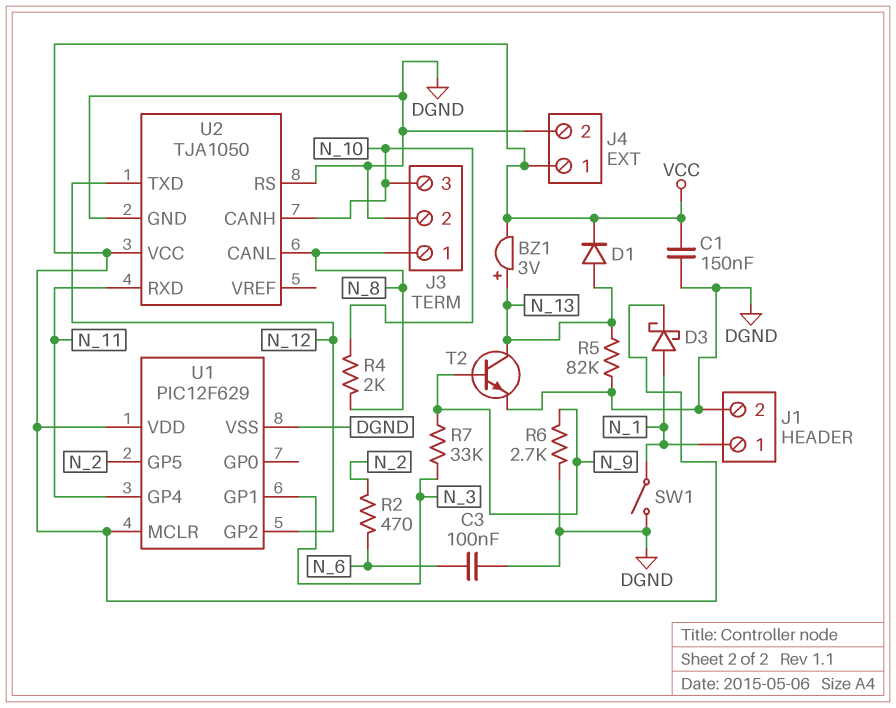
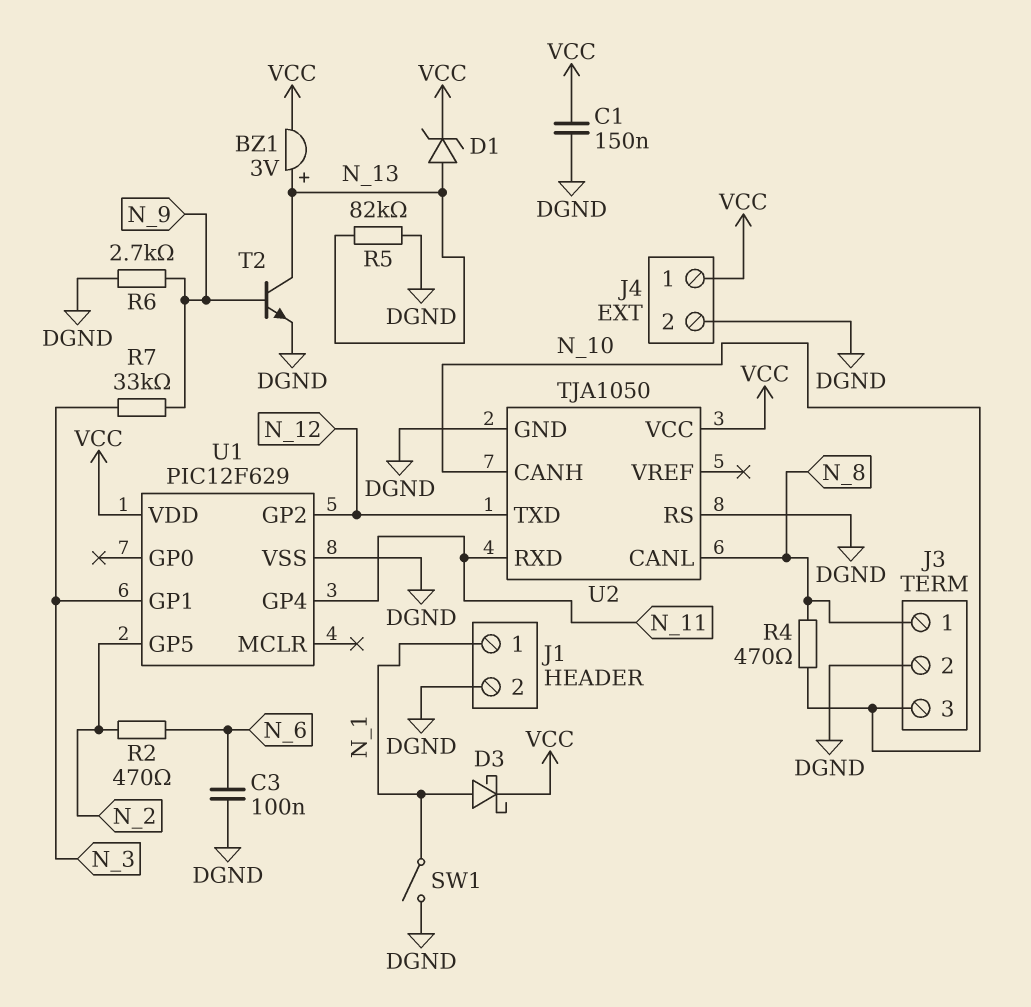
D1: diode (A N_13, K VCC) -> zener (A N_13, K VCC)
R4: 2k (N_8, N_10) -> 470 (N_8, N_10)
U1 pin MCLR: VCC -> none

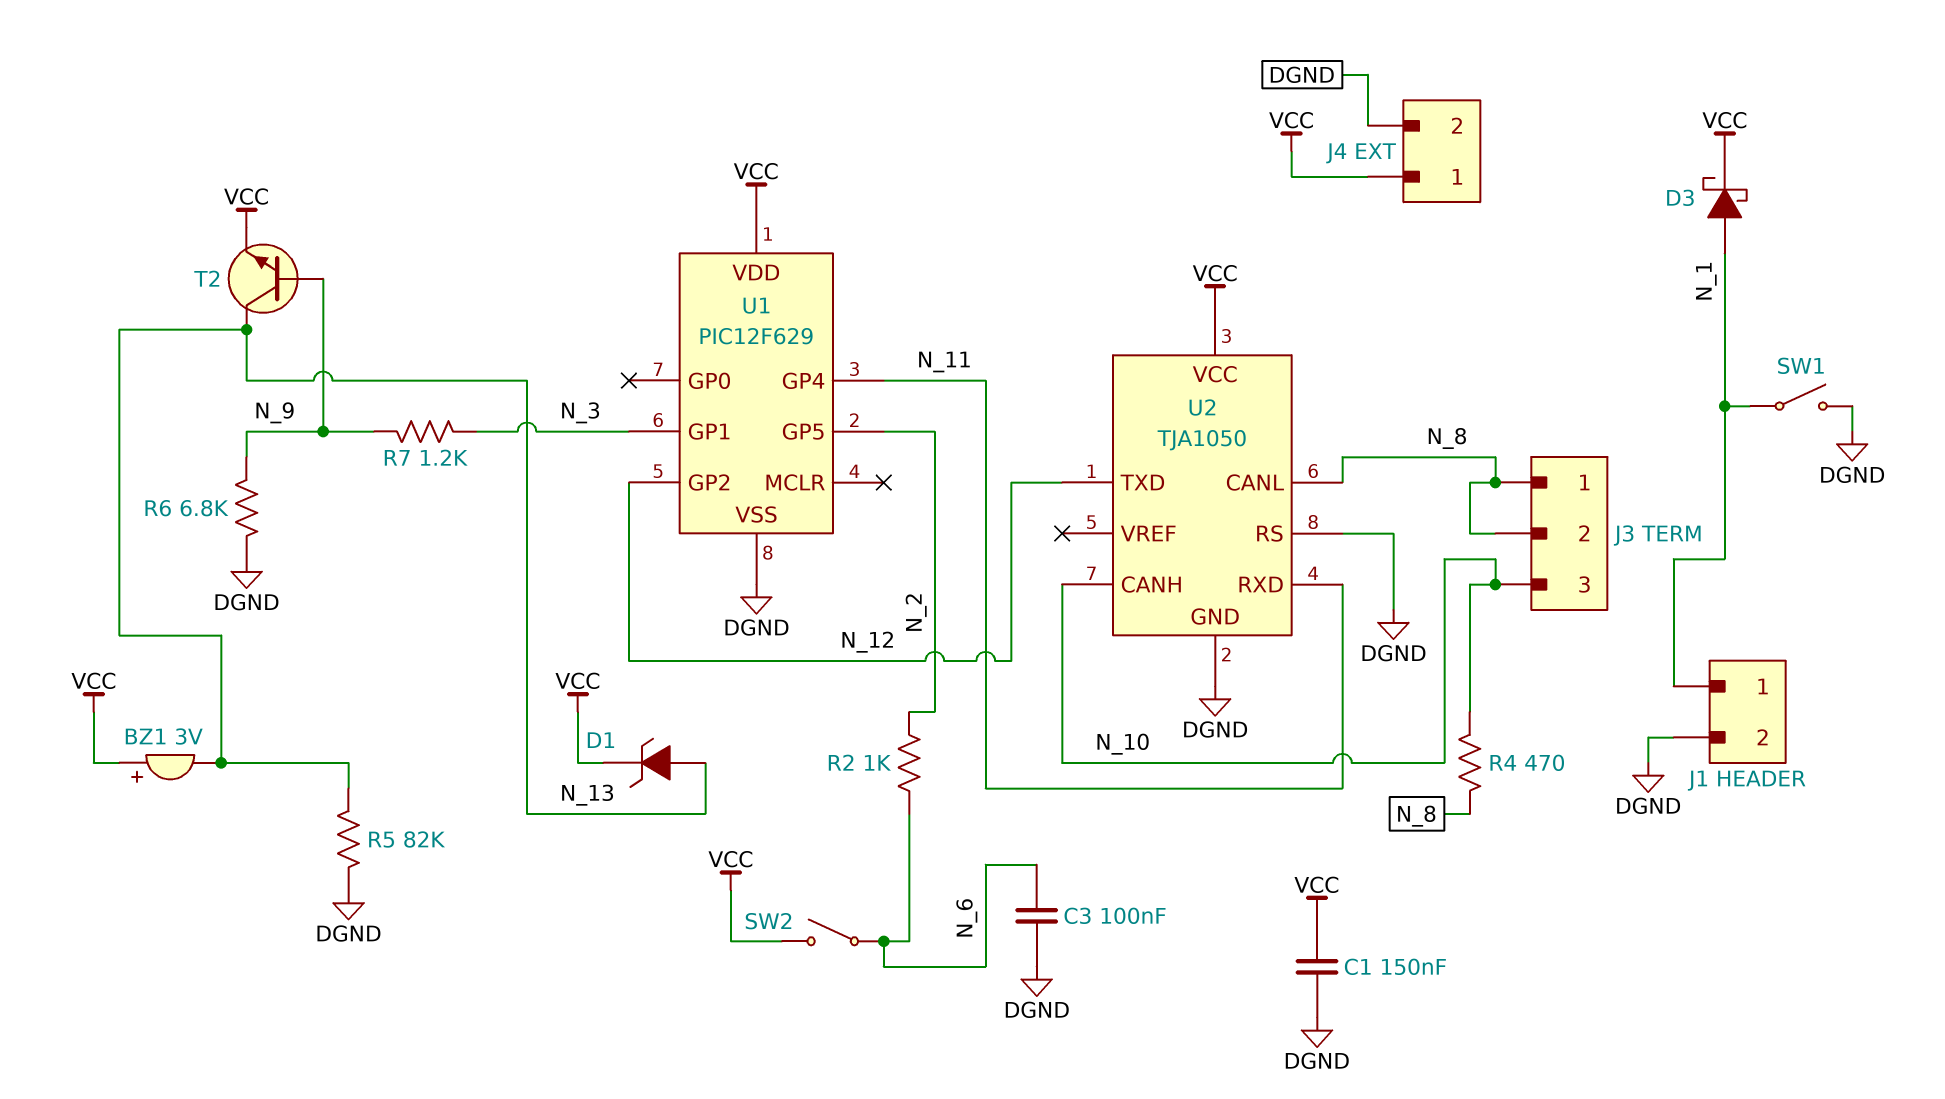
BZ1: buzzer 3V (plus N_13, minus VCC) -> buzzer 3V (plus VCC, minus N_13)
J3 pin 2: DGND -> N_8
R2: 470 (N_2, N_6) -> 1k (N_2, N_6)
R6: 2.7k (DGND, N_9) -> 6.8k (DGND, N_9)
R7: 33k (N_3, N_9) -> 1.2k (N_3, N_9)
SW2: none -> switch (N_6, VCC)
T2: NPN (B N_9, C N_13, E DGND) -> NPN (B N_9, C N_13, E VCC)

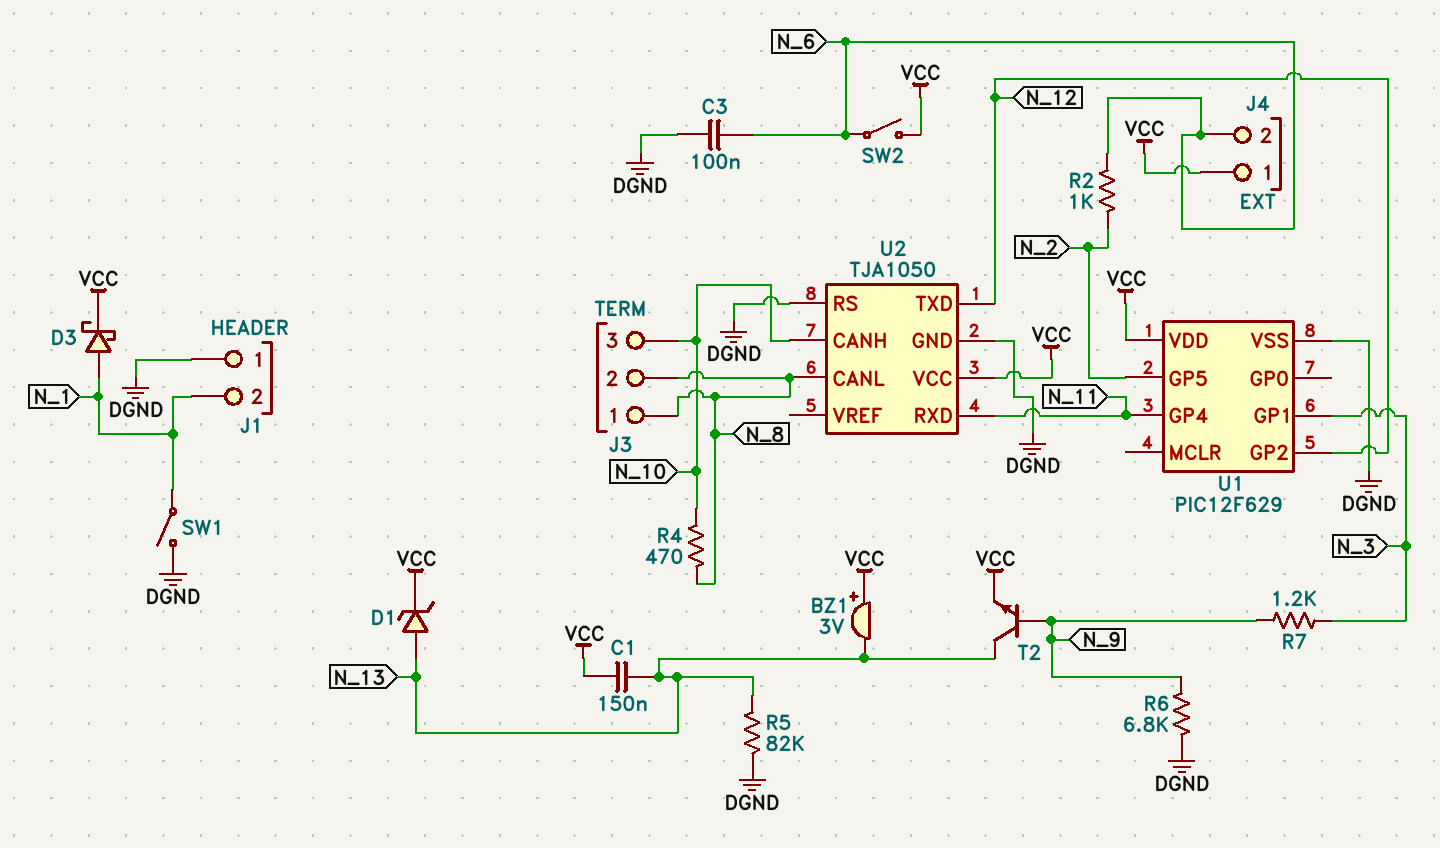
C1: 150nF (DGND, VCC) -> 150nF (N_13, VCC)
J1 pin 1: N_1 -> DGND
J1 pin 2: DGND -> N_1
J4 pin 2: DGND -> N_6

